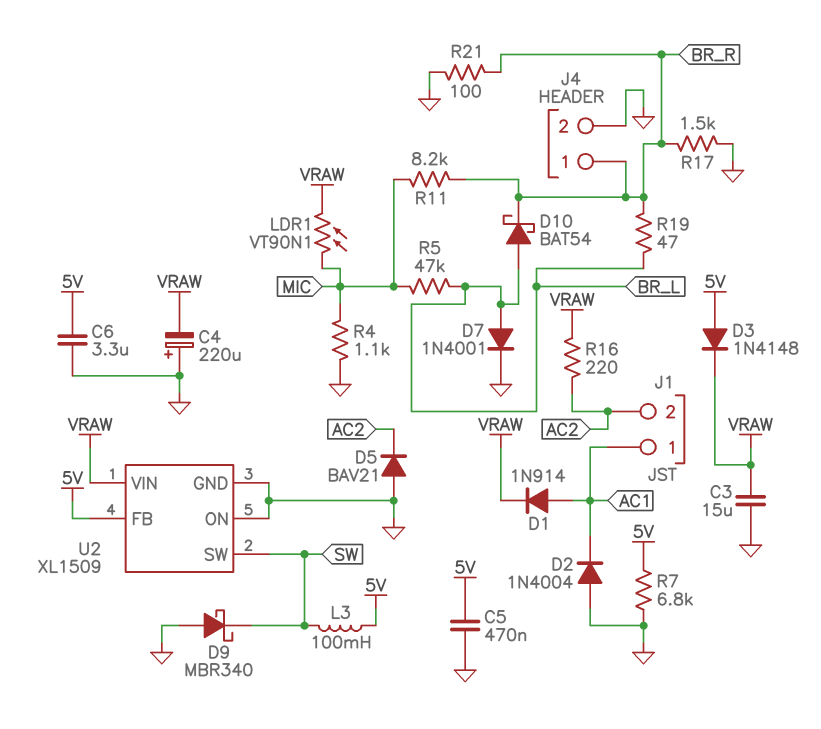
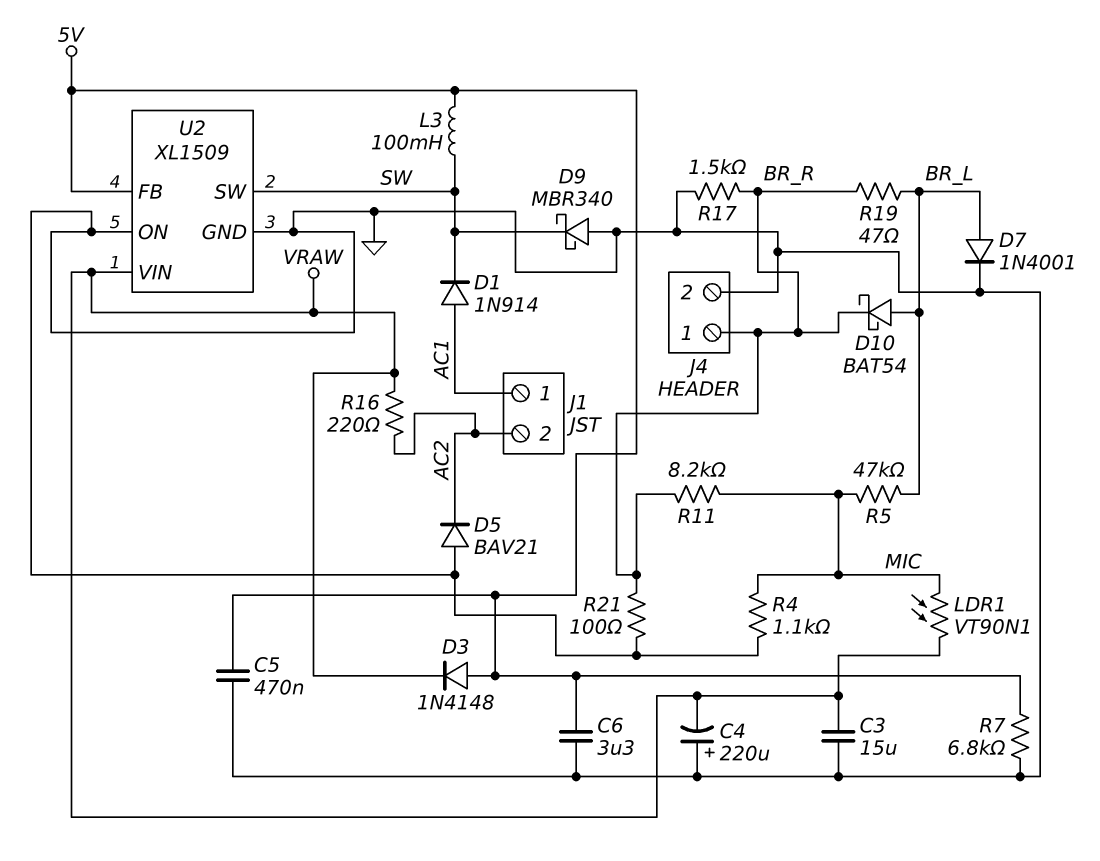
D1: diode 1N914 (A AC1, K VRAW) -> diode 1N914 (A AC1, K SW)
D2: diode 1N4004 (A GND, K AC1) -> none

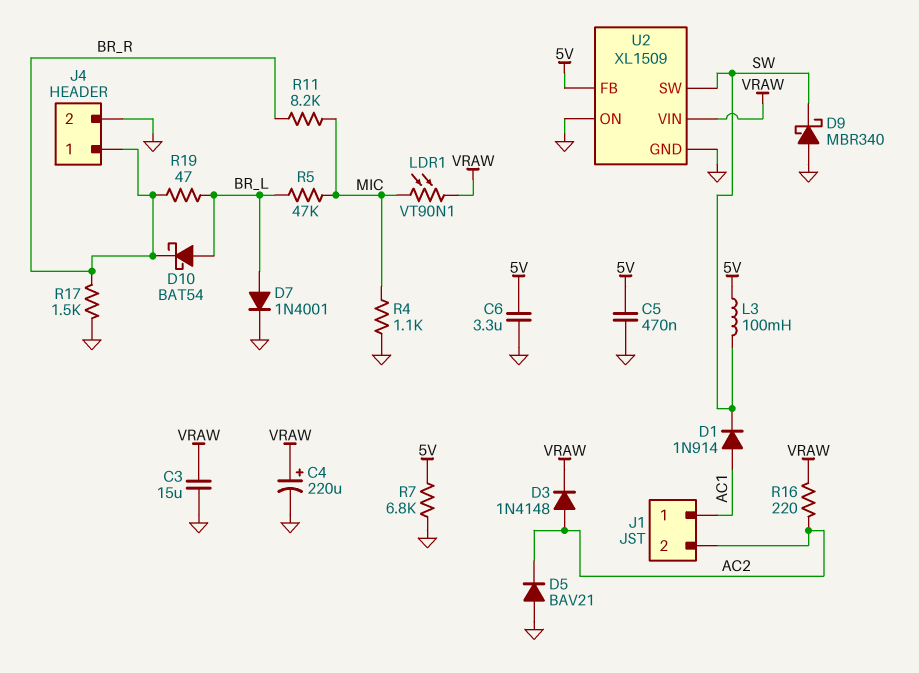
C4: 220uF (plus GND, minus VRAW) -> 220uF (plus VRAW, minus GND)
D3: diode 1N4148 (A 5V, K VRAW) -> diode 1N4148 (A AC2, K VRAW)
R21: 100 (BR_R, GND) -> none

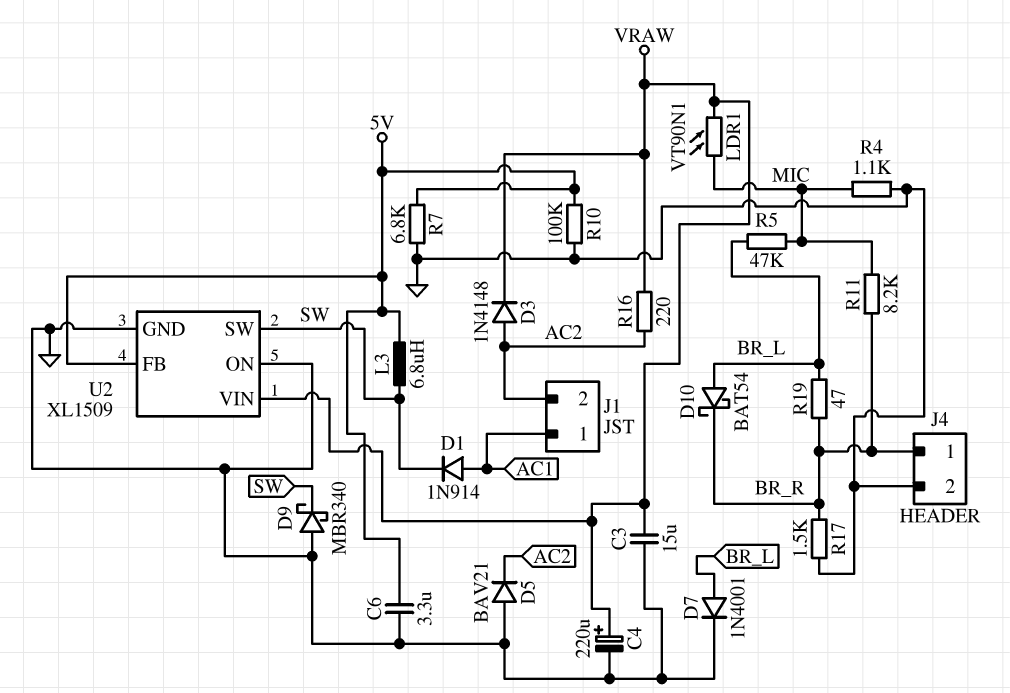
C5: 470nF (5V, GND) -> none
L3: 100mH (5V, SW) -> 6.8uH (5V, SW)
R10: none -> 100k (5V, GND)

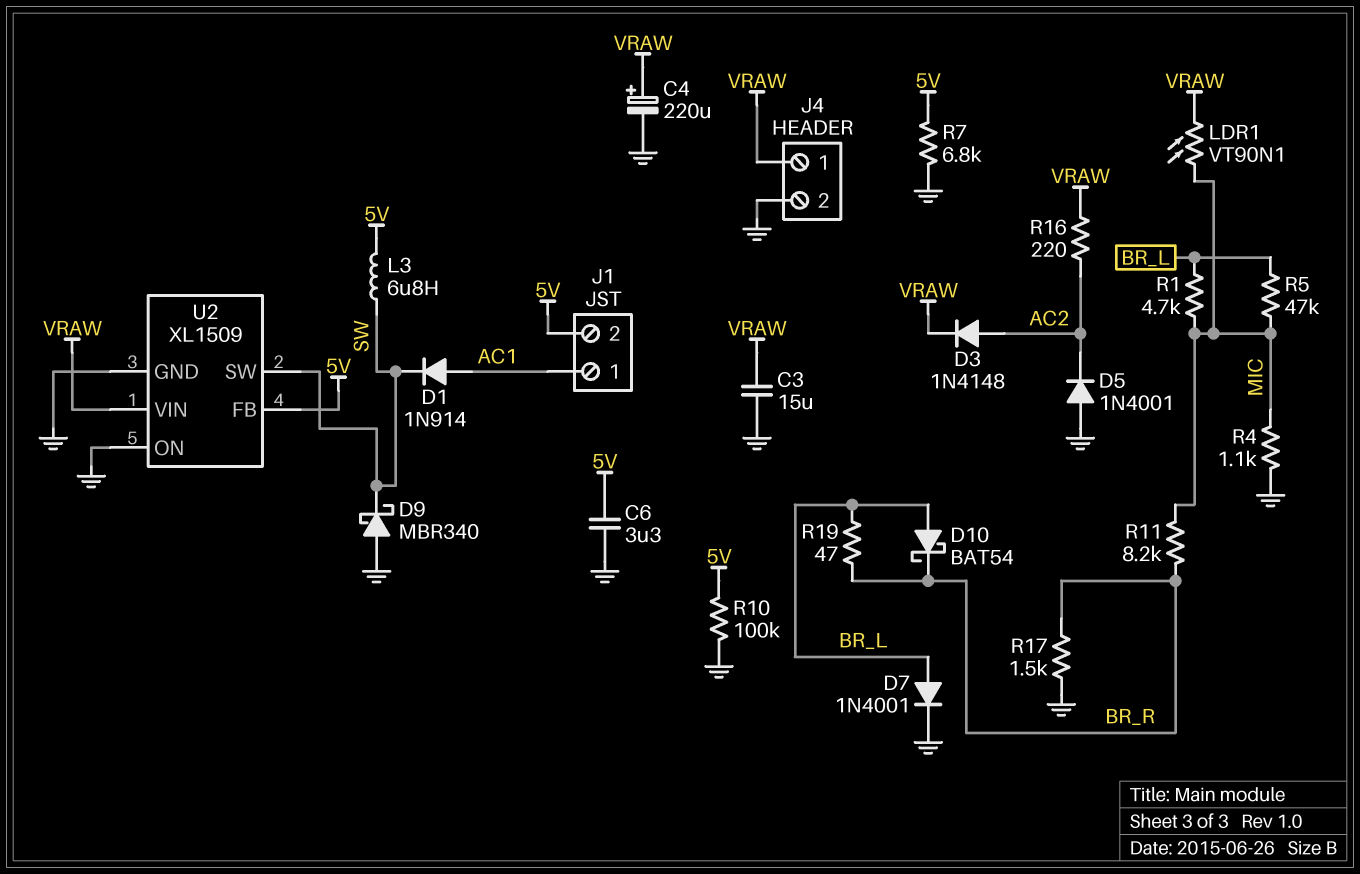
D5: diode BAV21 (A GND, K AC2) -> diode 1N4001 (A GND, K AC2)
J1 pin 2: AC2 -> 5V
J4 pin 1: BR_R -> VRAW
R1: none -> 4.7k (BR_L, MIC)

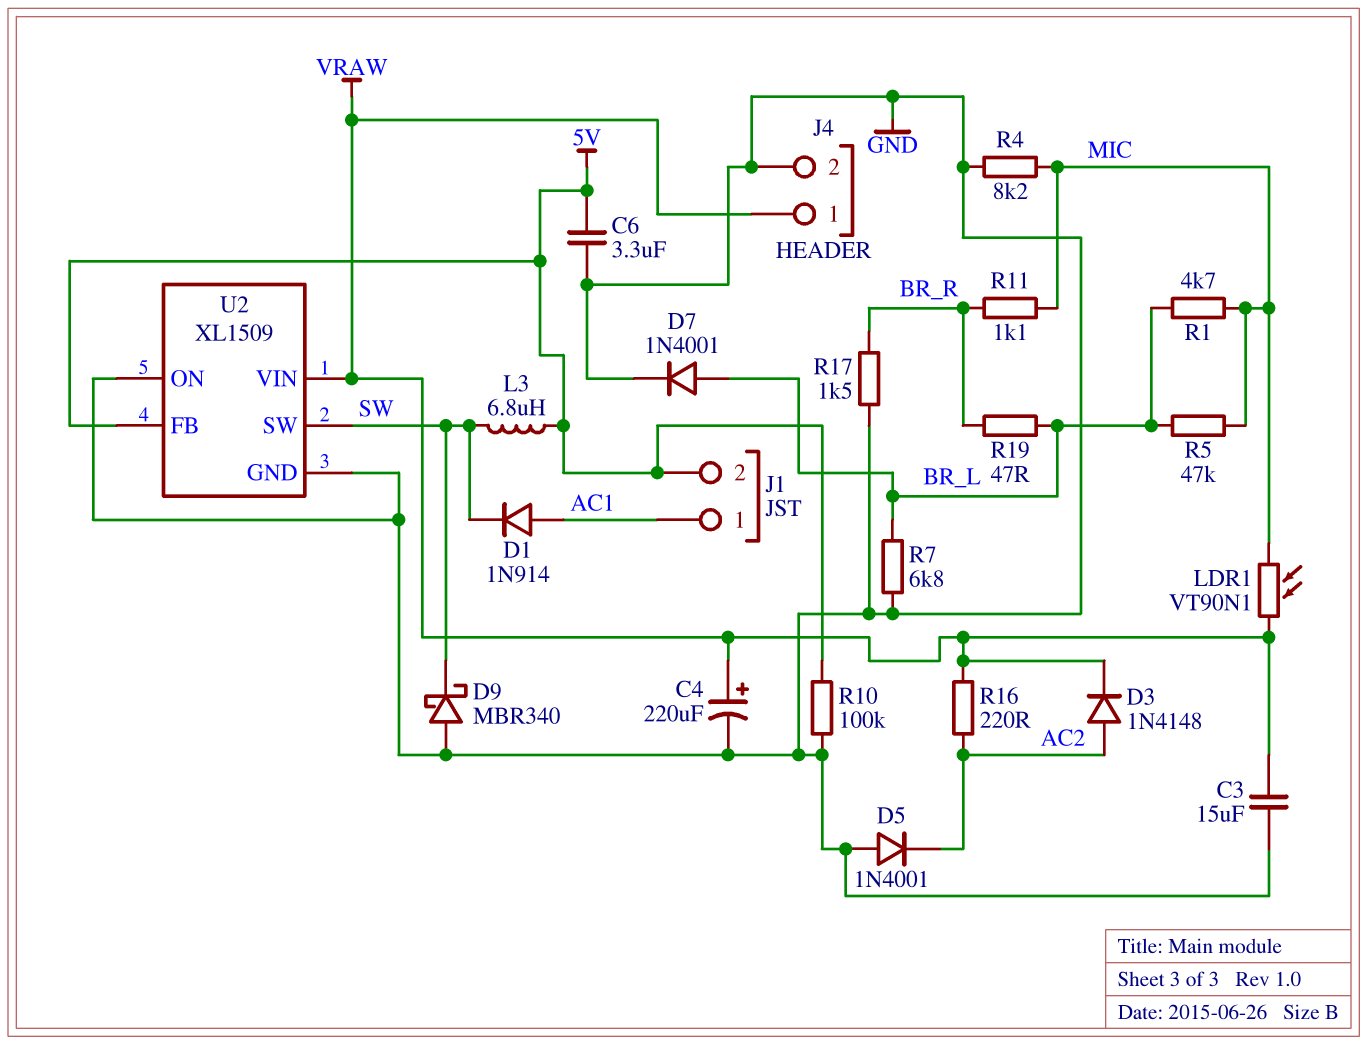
D10: schottky BAT54 (A BR_L, K BR_R) -> none
R4: 1.1k (GND, MIC) -> 8.2k (GND, MIC)
R7: 6.8k (5V, GND) -> 6.8k (BR_L, GND)
R11: 8.2k (BR_R, MIC) -> 1.1k (BR_R, MIC)

